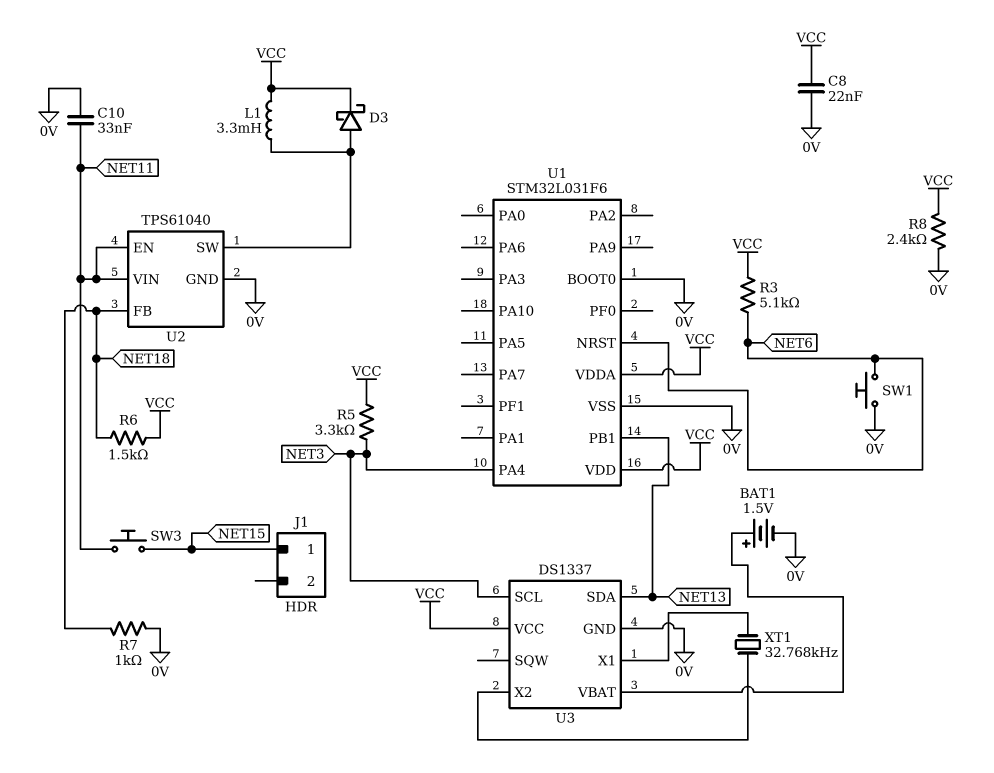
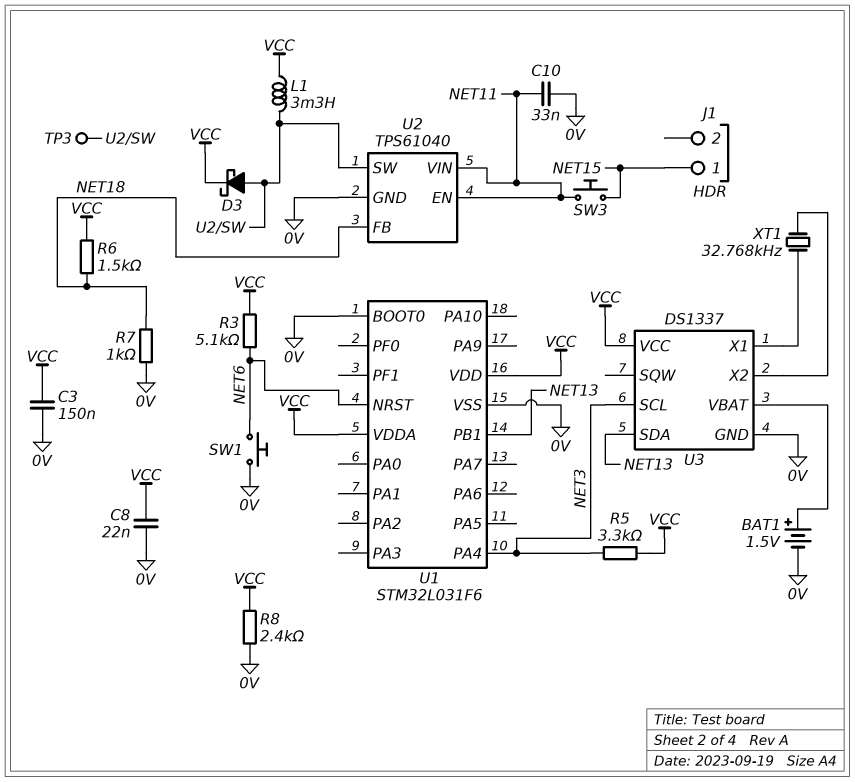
C3: none -> 150nF (0V, VCC)
TP3: none -> test point (U2/SW)

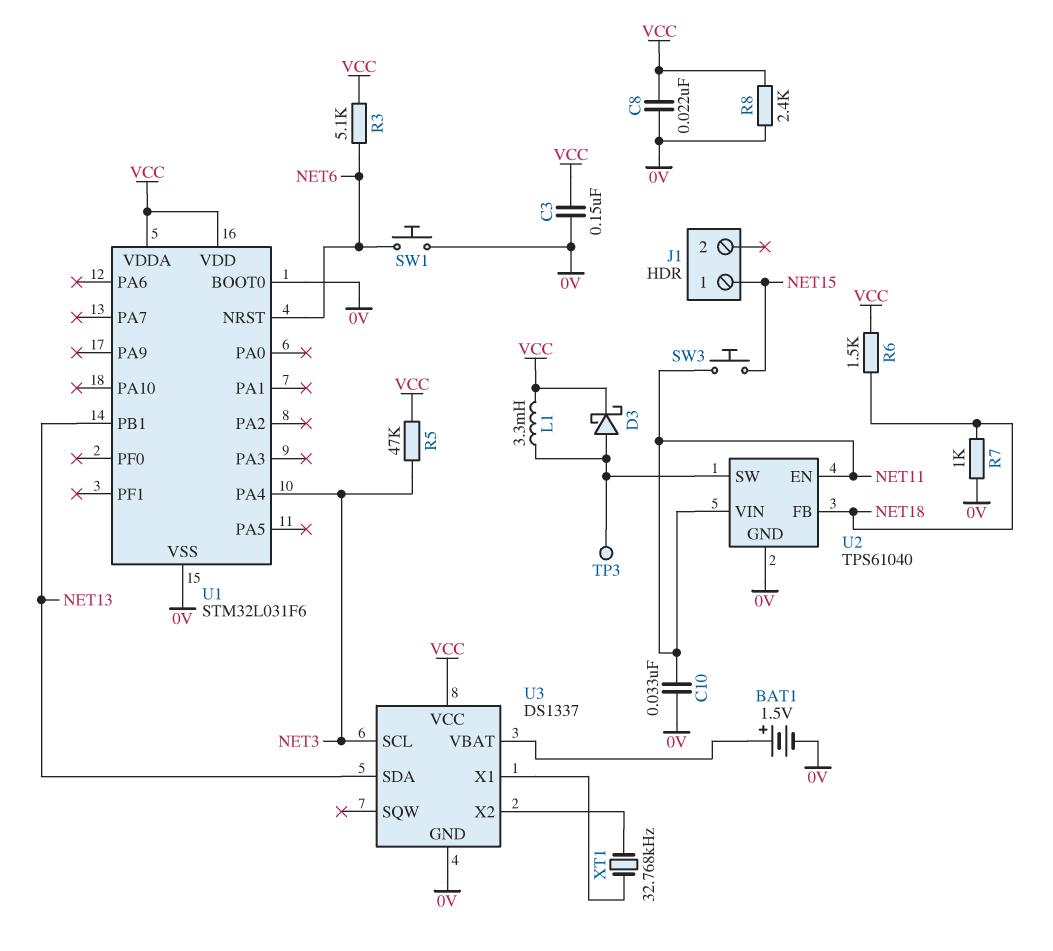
R5: 3.3k (NET3, VCC) -> 47k (NET3, VCC)

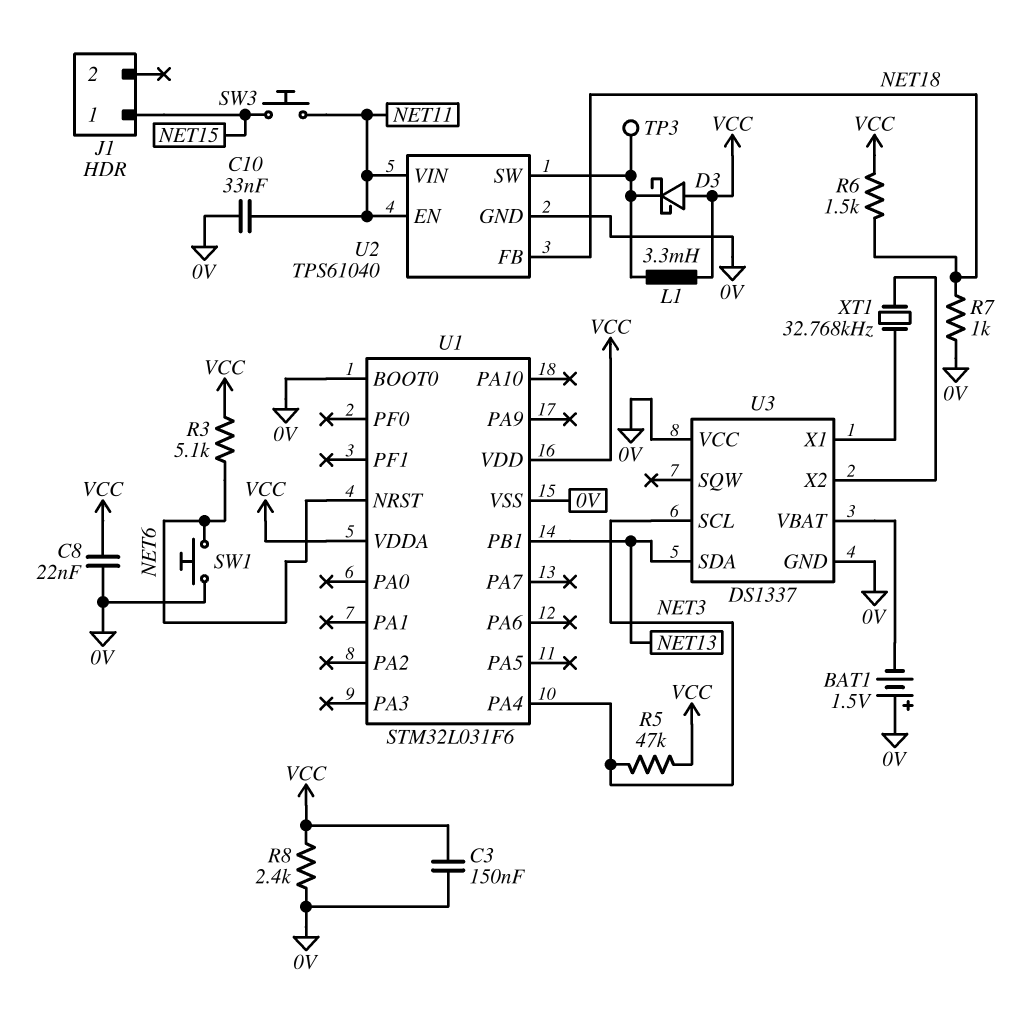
BAT1: 1.5V (plus U3/VBAT, minus 0V) -> 1.5V (plus 0V, minus U3/VBAT)
D3: schottky (A U2/SW, K VCC) -> schottky (A VCC, K U2/SW)
U3 pin VCC: VCC -> 0V

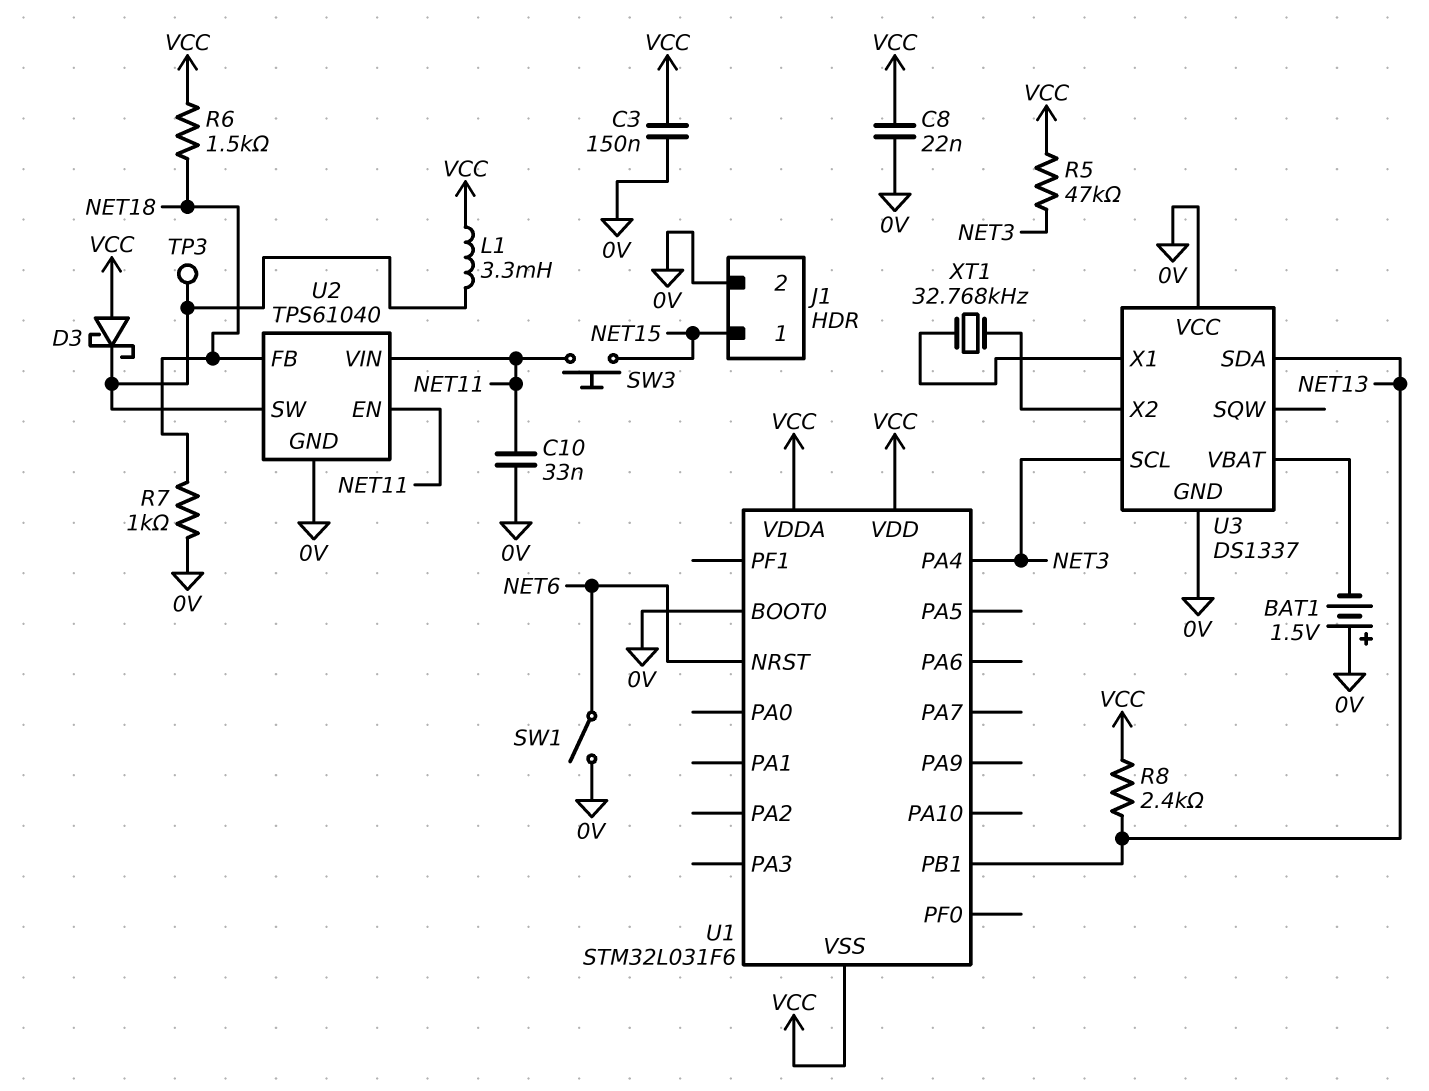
J1 pin 2: none -> 0V
R3: 5.1k (NET6, VCC) -> none
R8: 2.4k (0V, VCC) -> 2.4k (NET13, VCC)
SW1: button (0V, NET6) -> switch (0V, NET6)
U1 pin VSS: 0V -> VCC

